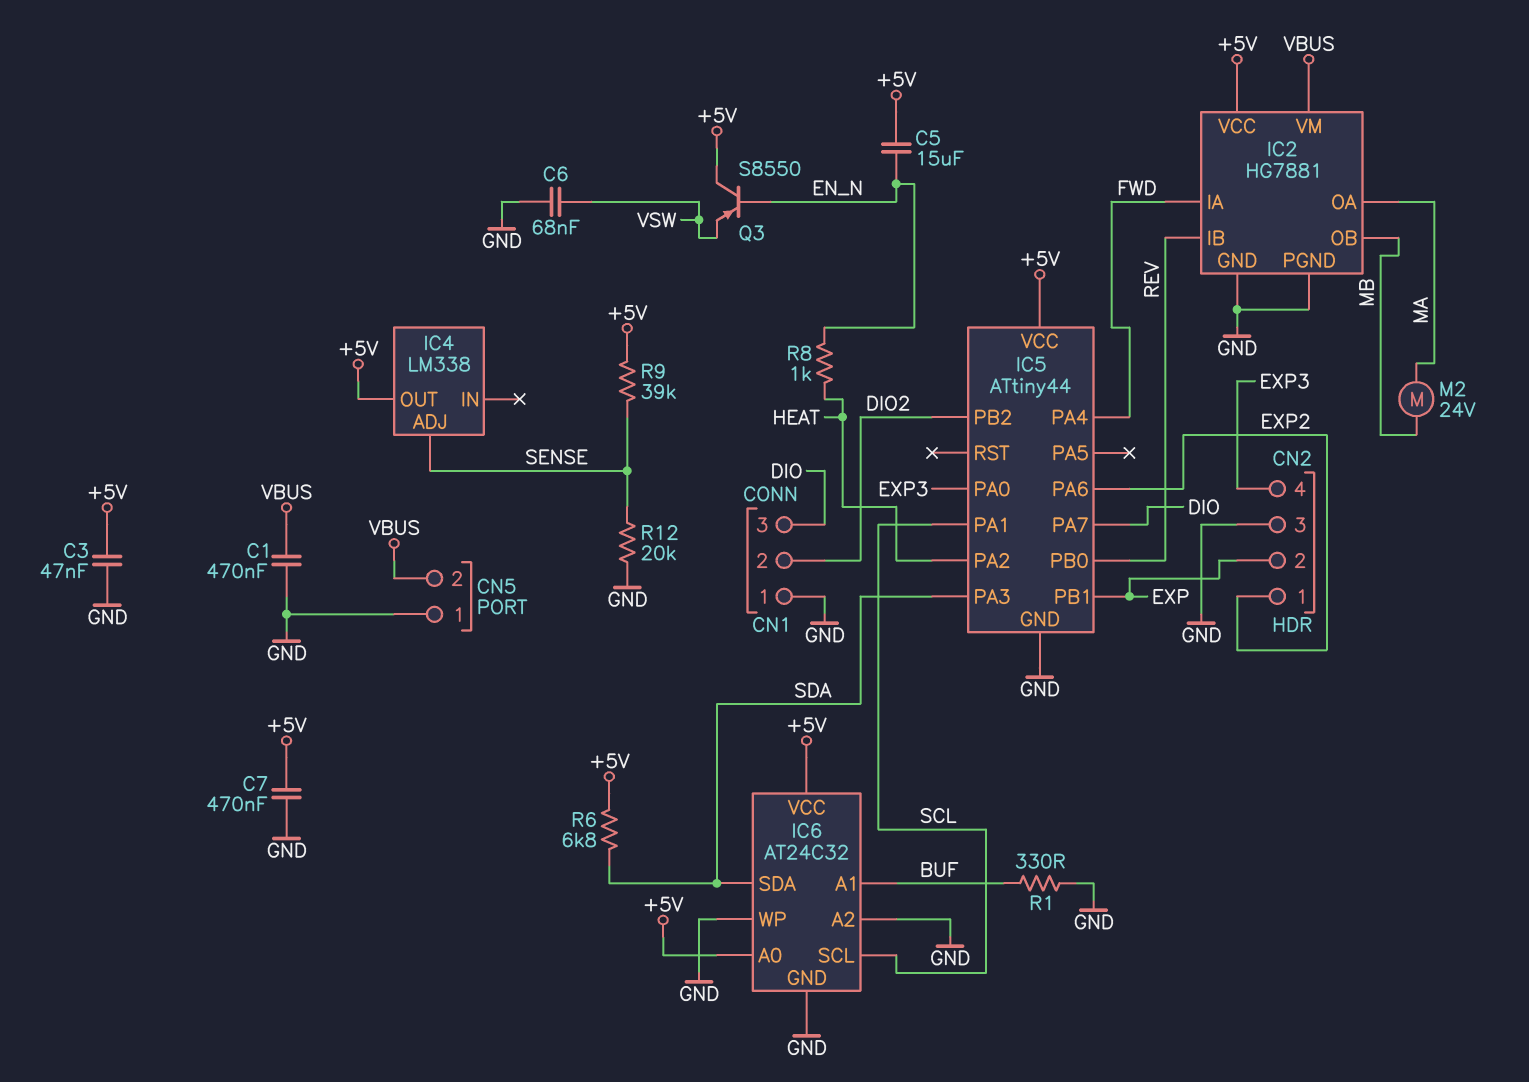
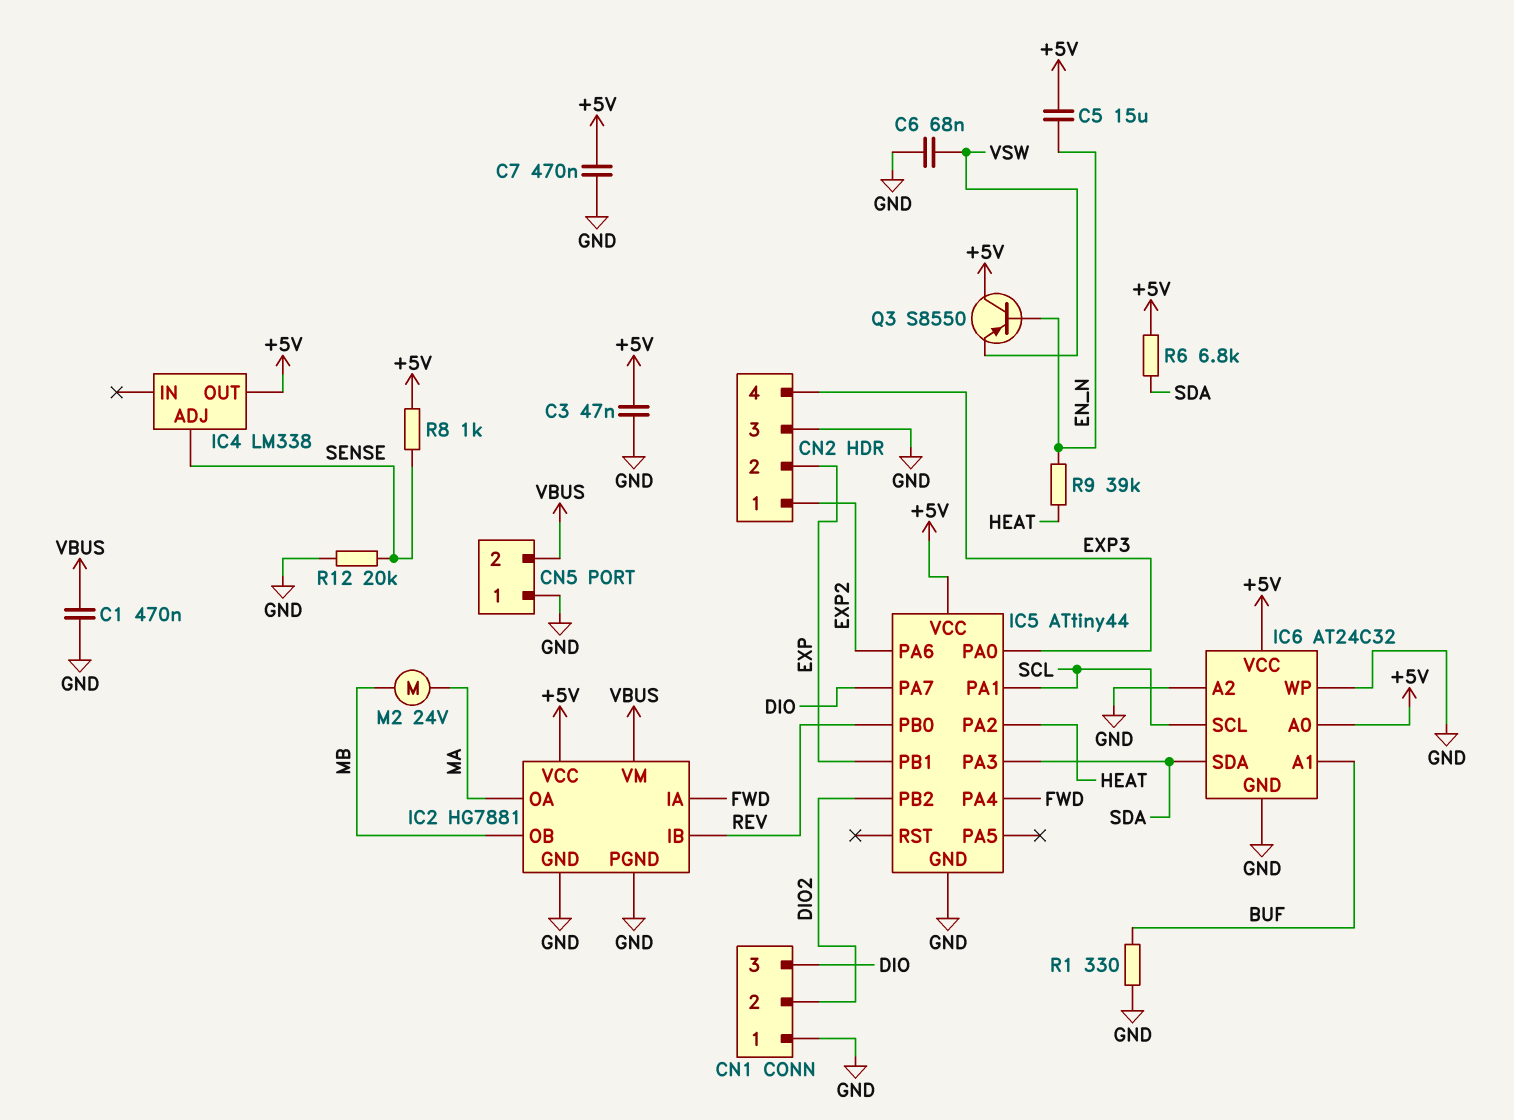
R8: 1k (EN_N, HEAT) -> 1k (+5V, SENSE)
R9: 39k (+5V, SENSE) -> 39k (EN_N, HEAT)

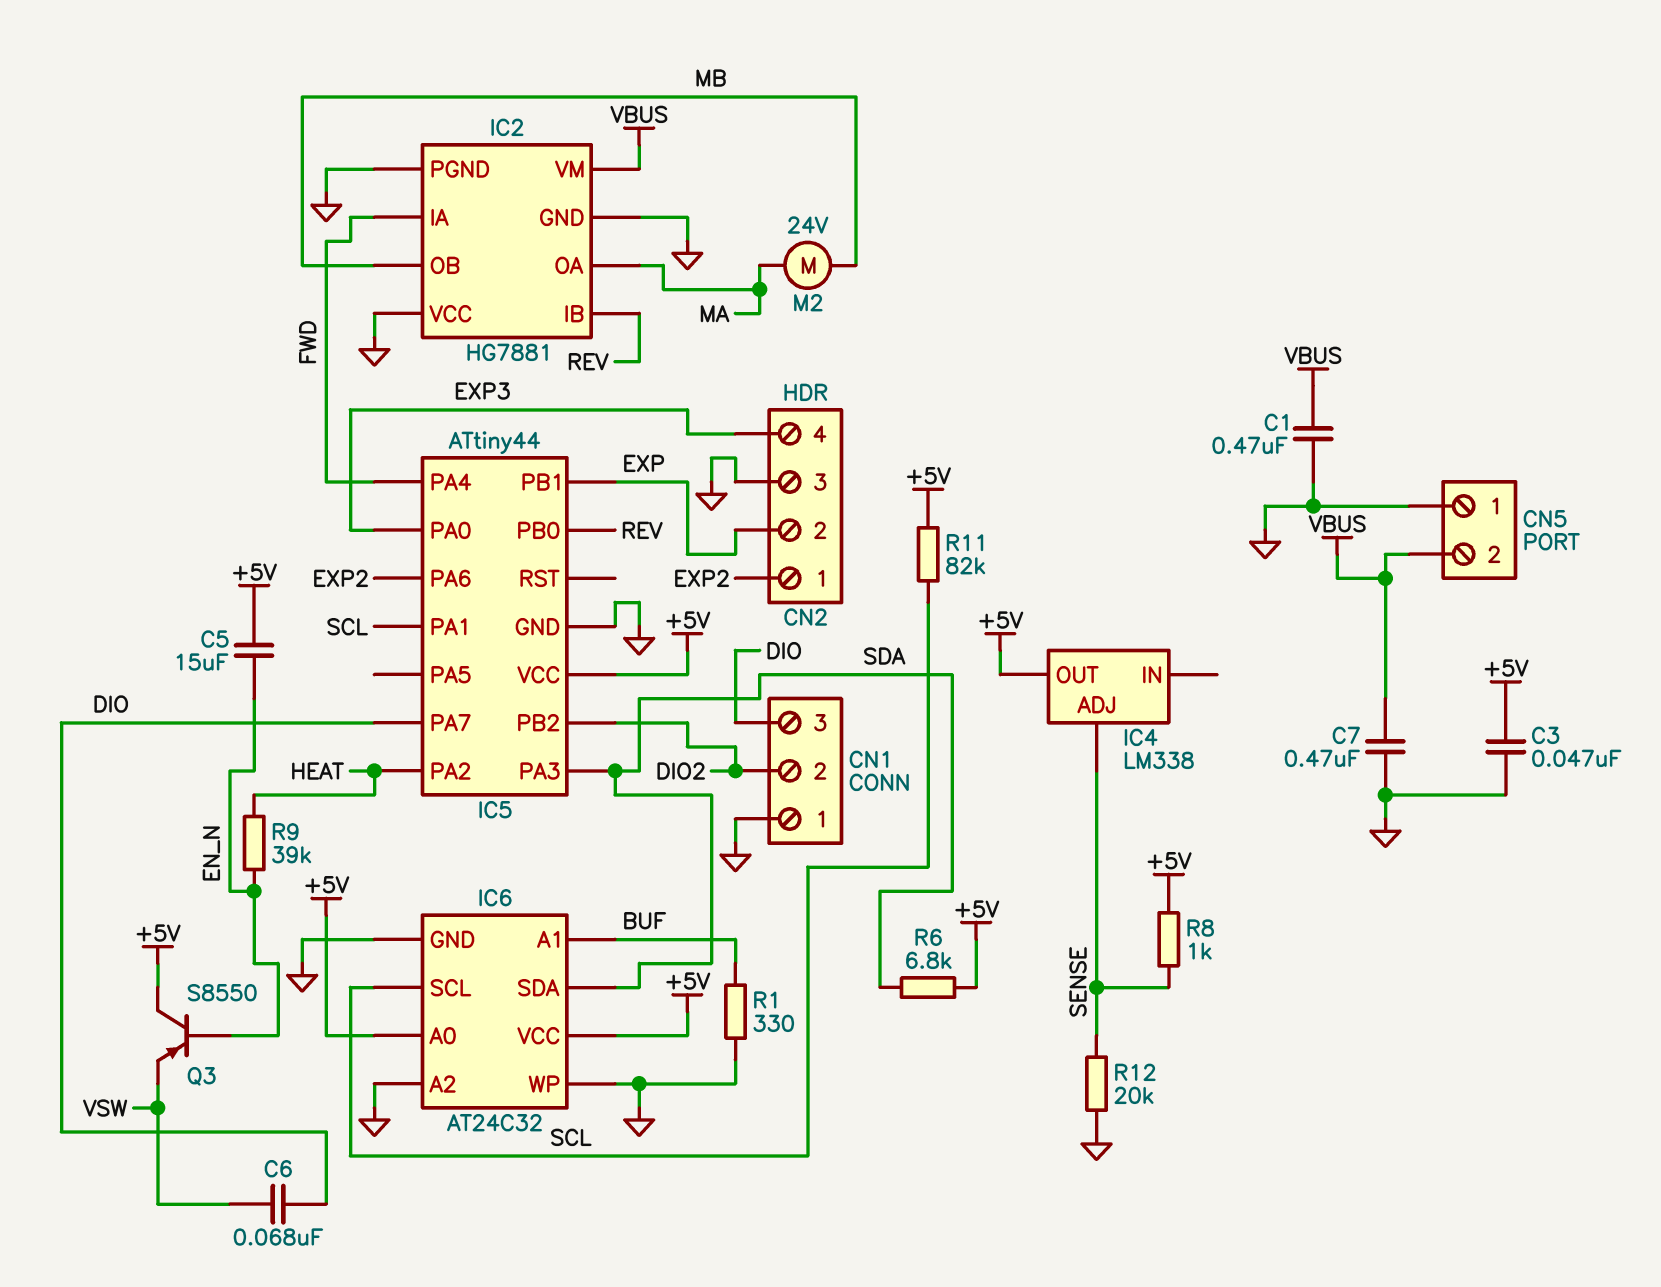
C6: 68nF (GND, VSW) -> 68nF (DIO, VSW)
C7: 470nF (+5V, GND) -> 470nF (GND, VBUS)
IC2 pin VCC: +5V -> GND
R11: none -> 82k (+5V, SCL)

